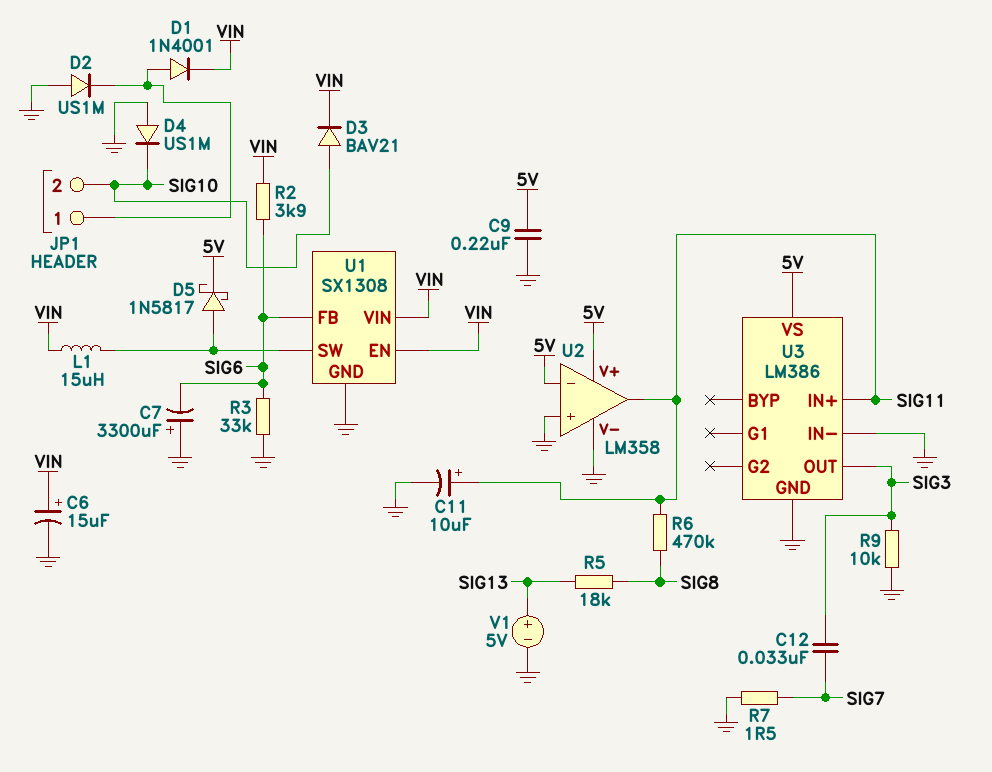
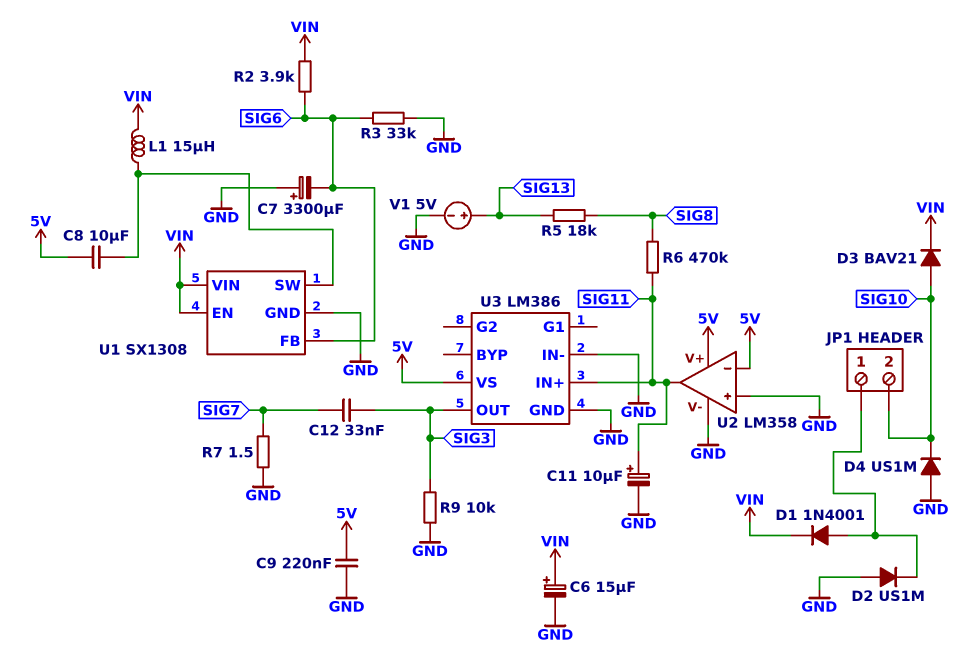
C8: none -> 10uF (5V, U1/SW)
D5: schottky 1N5817 (A U1/SW, K 5V) -> none

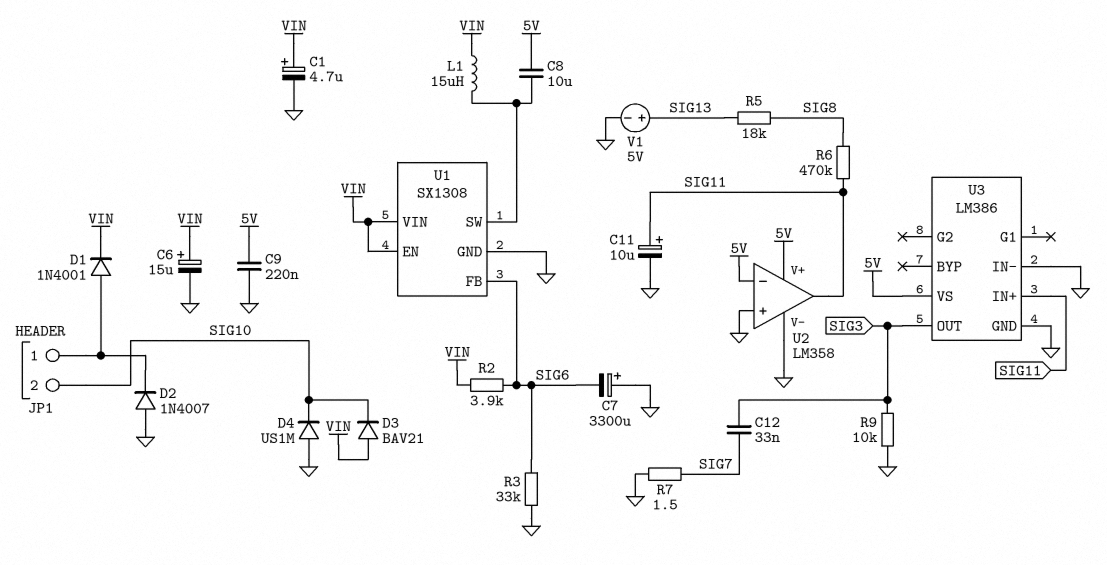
C1: none -> 4.7uF (plus VIN, minus GND)
D2: diode US1M (A GND, K JP1/1) -> diode 1N4007 (A GND, K JP1/1)
D3: diode BAV21 (A SIG10, K VIN) -> diode BAV21 (A VIN, K SIG10)

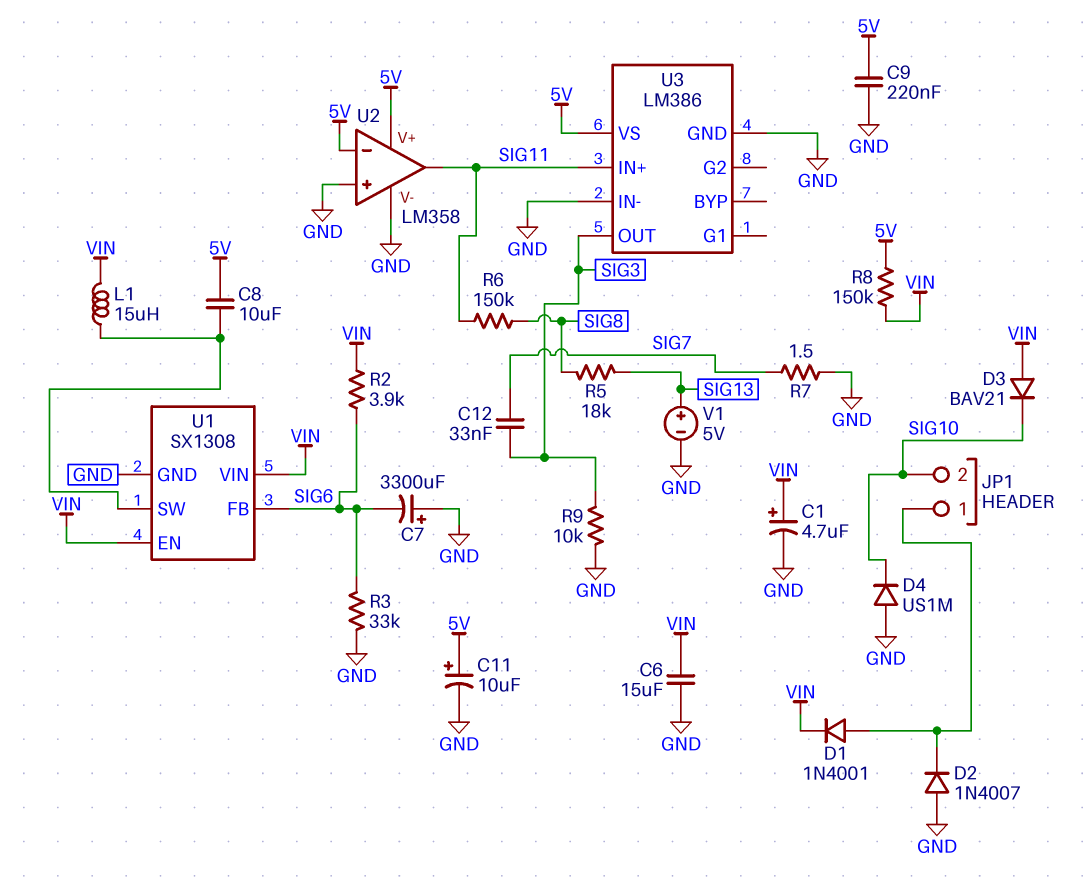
C6: 15uF (plus VIN, minus GND) -> 15uF (GND, VIN)
C11: 10uF (plus SIG11, minus GND) -> 10uF (plus 5V, minus GND)
R6: 470k (SIG8, SIG11) -> 150k (SIG8, SIG11)
R8: none -> 150k (5V, VIN)

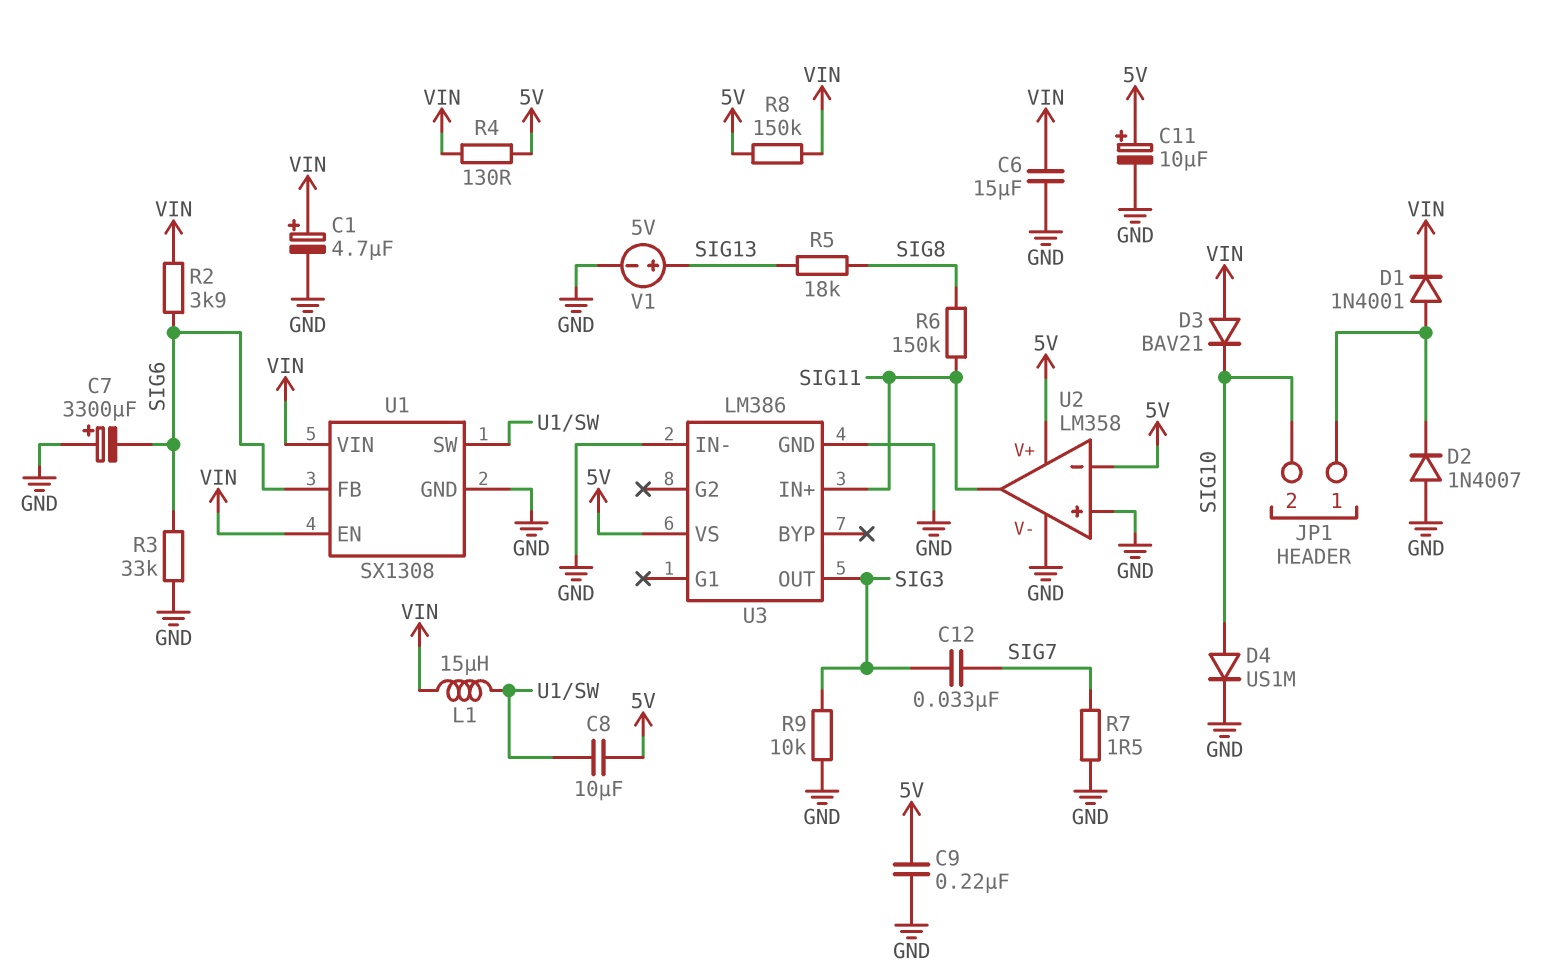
D4: diode US1M (A GND, K SIG10) -> diode US1M (A SIG10, K GND)
R4: none -> 130 (5V, VIN)

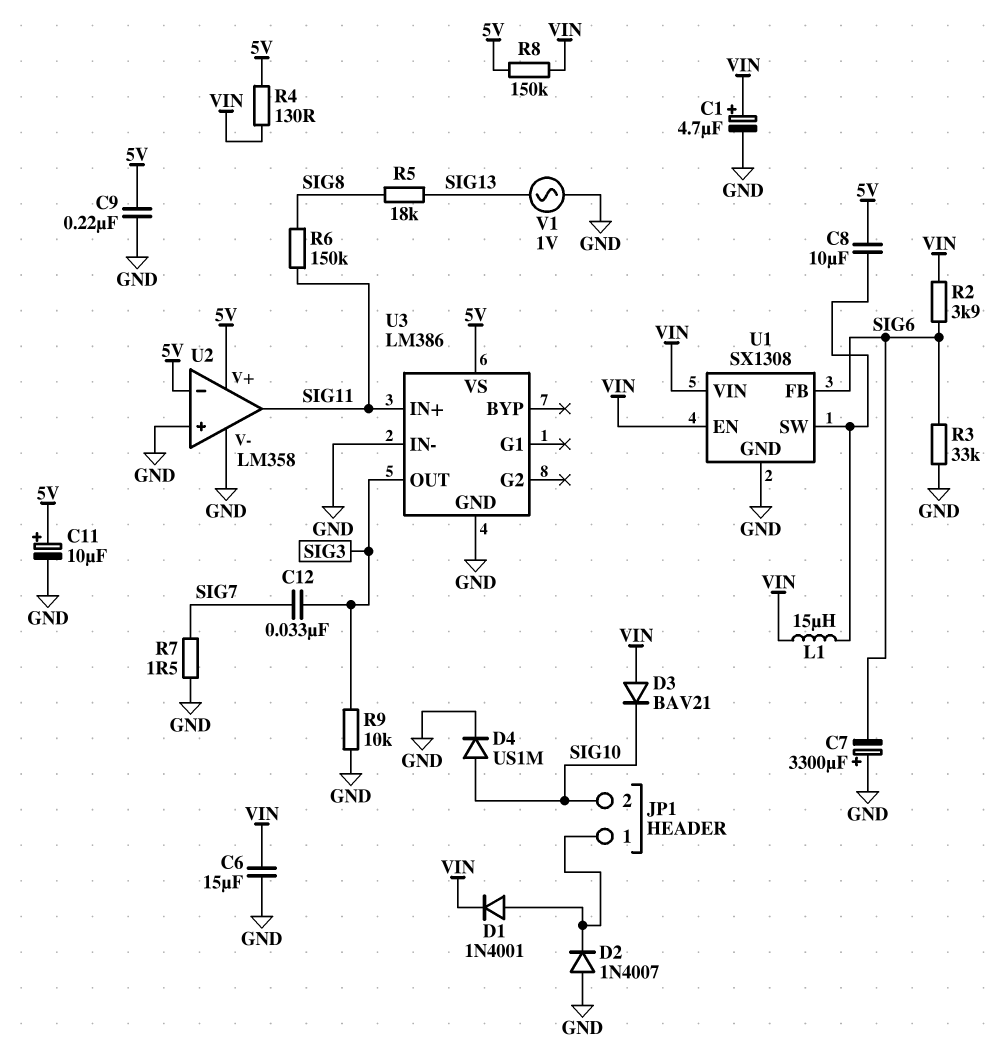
V1: 5V (plus SIG13, minus GND) -> AC 1V (GND, SIG13)

